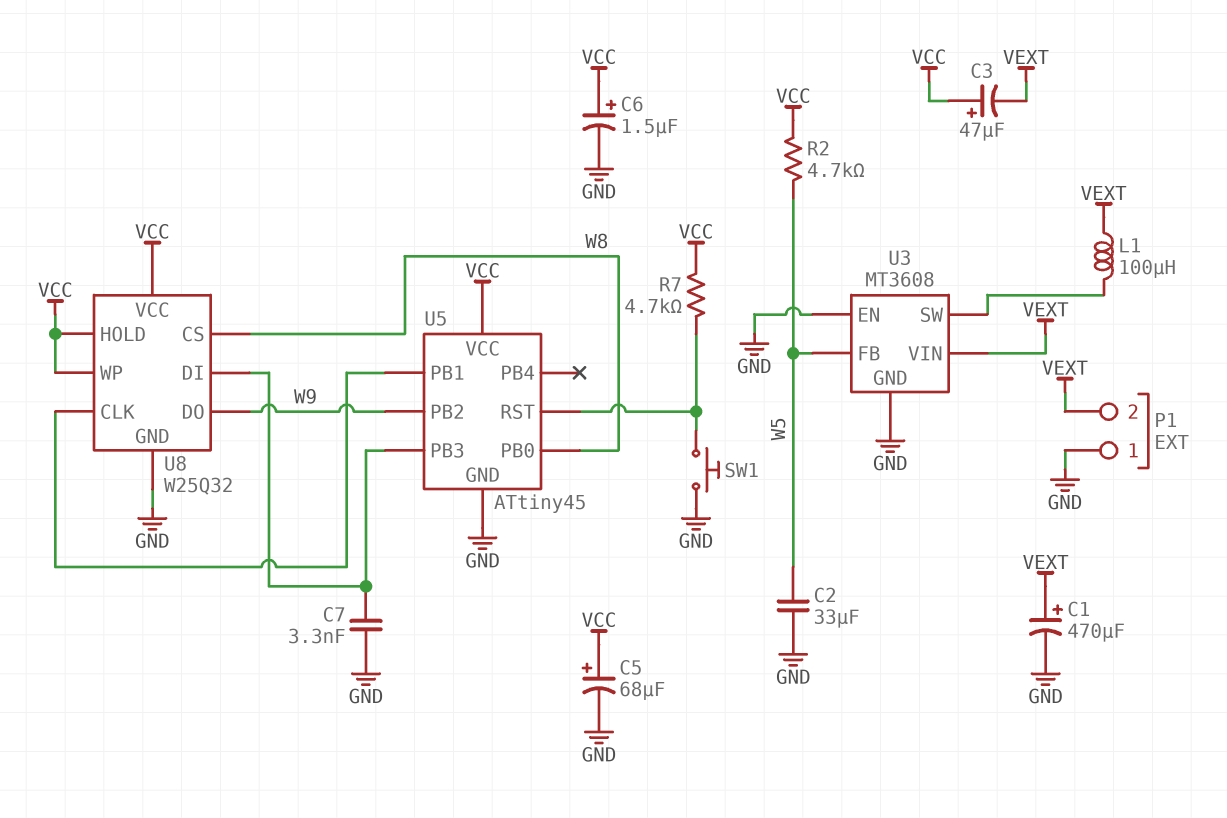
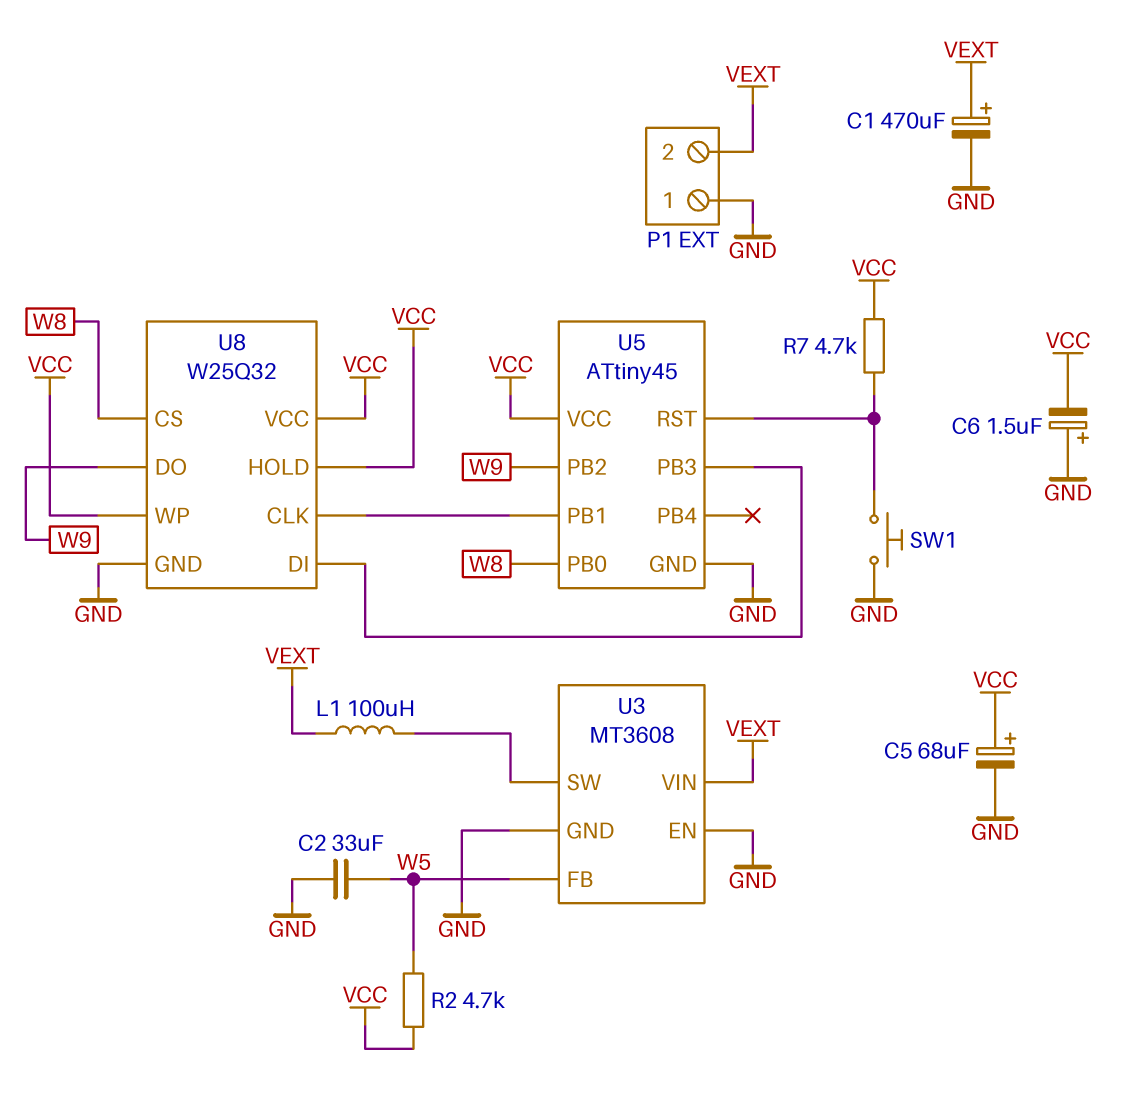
C3: 47uF (plus VCC, minus VEXT) -> none
C6: 1.5uF (plus VCC, minus GND) -> 1.5uF (plus GND, minus VCC)
C7: 3.3nF (GND, U5/PB3) -> none

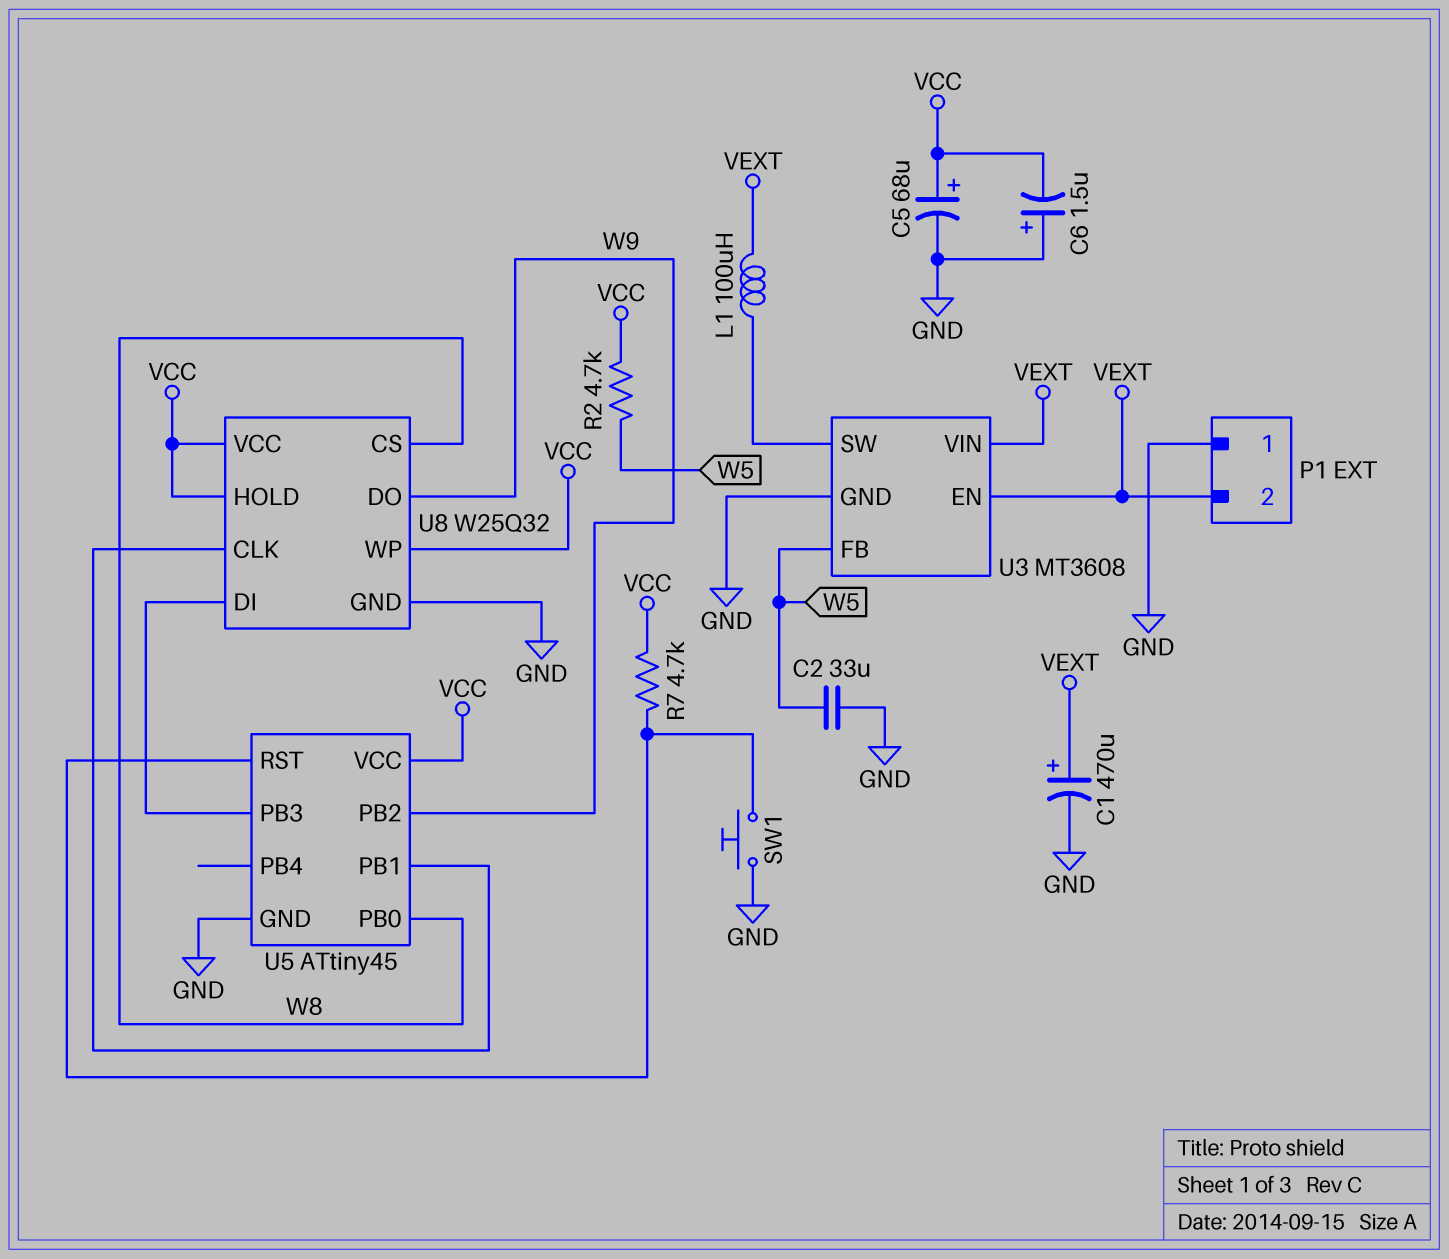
U3 pin EN: GND -> VEXT

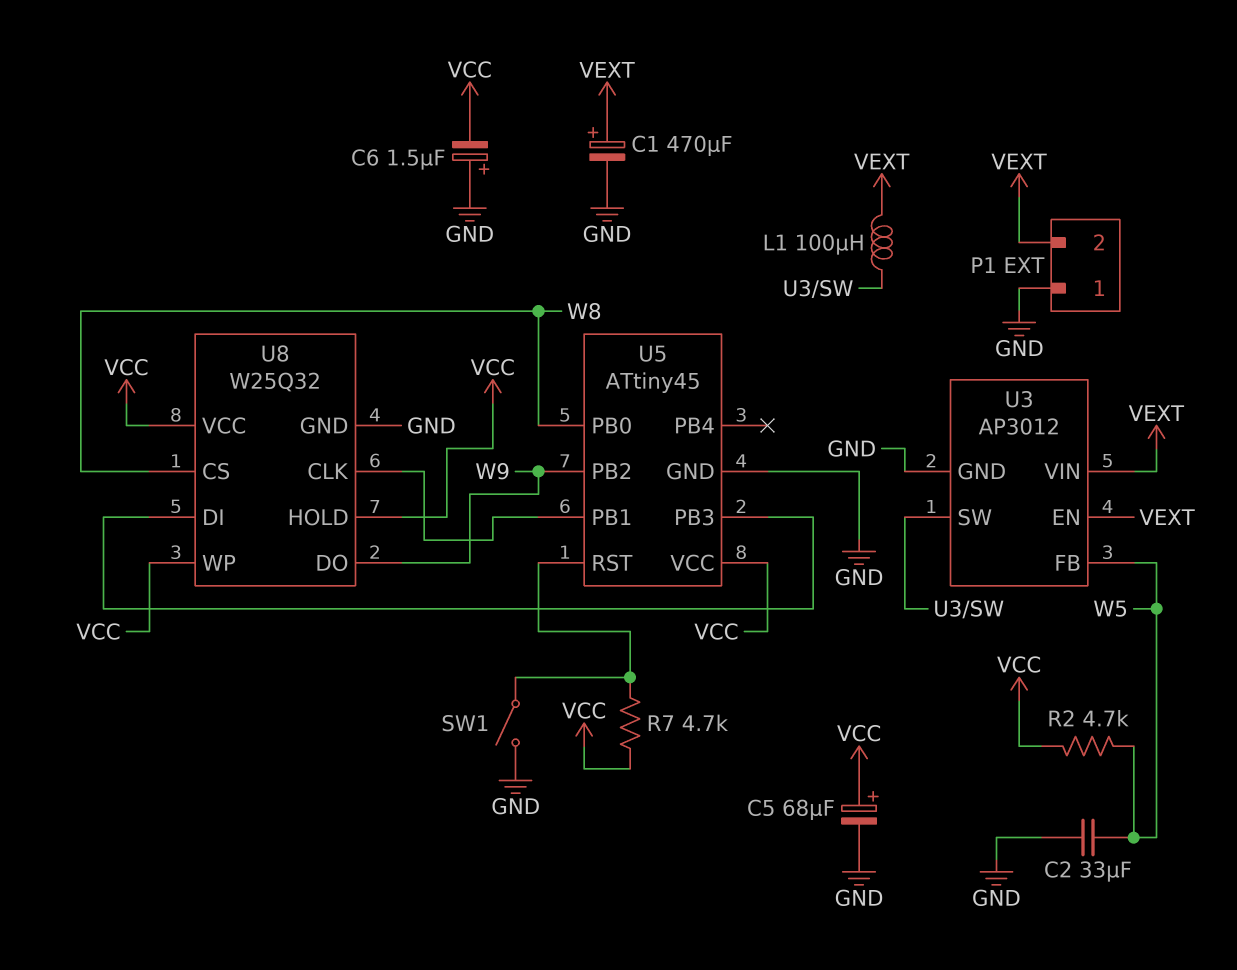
SW1: button (GND, U5/RST) -> switch (GND, U5/RST)
U3: MT3608 -> AP3012

